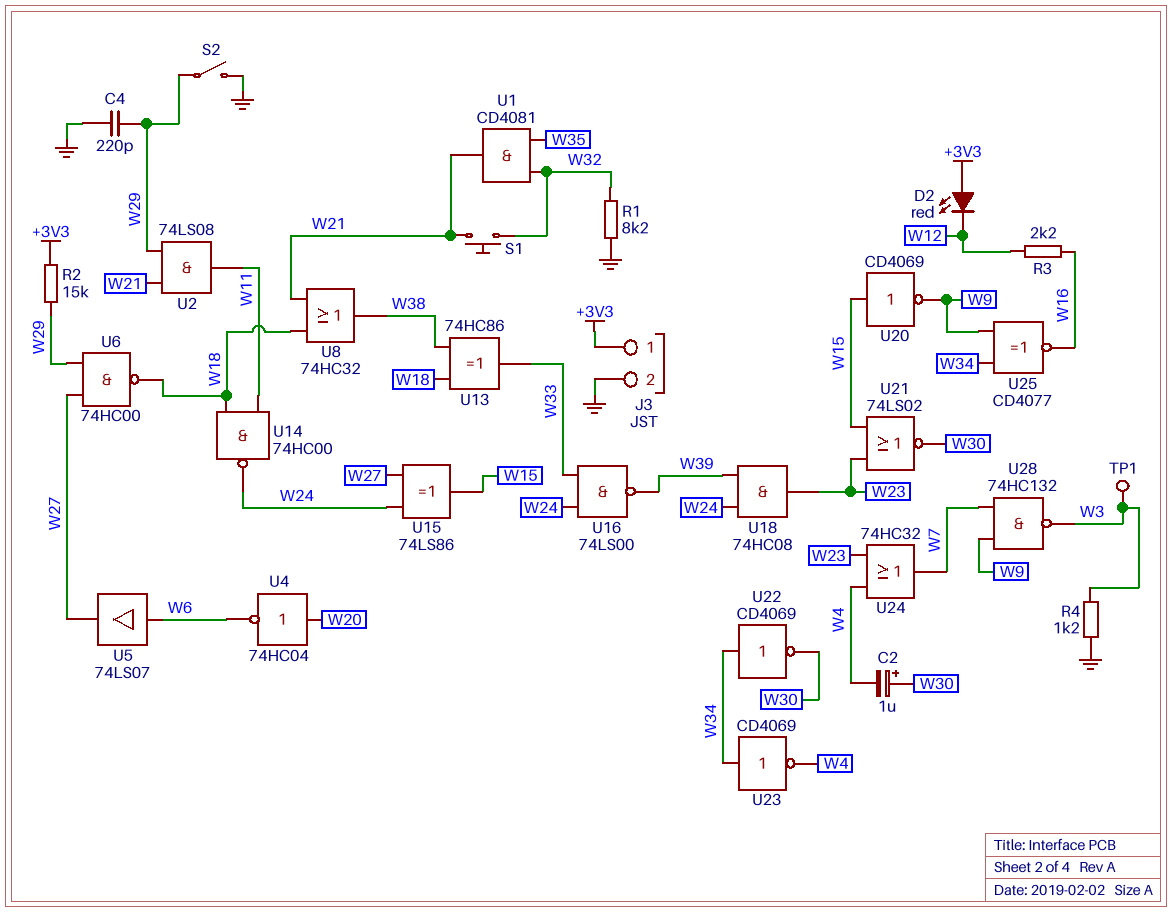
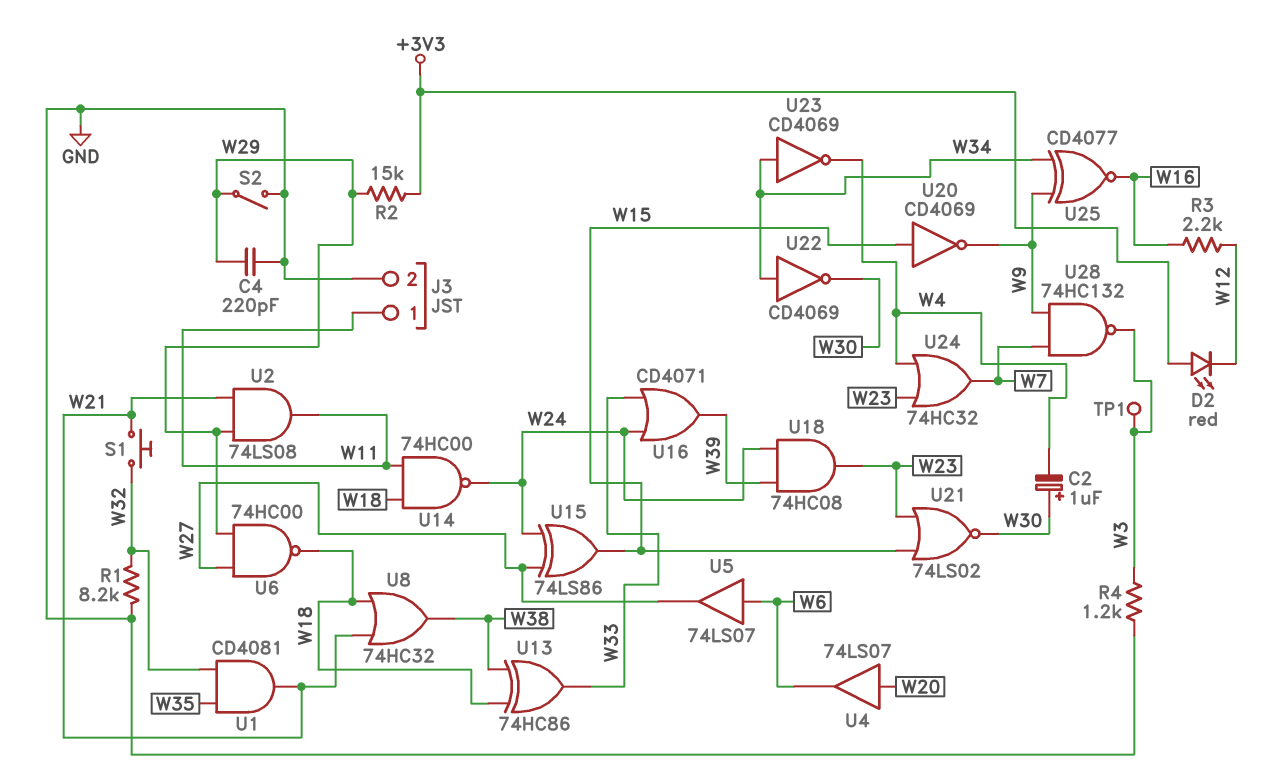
J3 pin 1: +3V3 -> W11
U4: NOT 74HC04 (in W20, out W6) -> buffer 74LS07 (in W20, out W6)
U16: NAND 74LS00 (in W24, in W33, out W39) -> OR CD4071 (in W24, in W33, out W39)

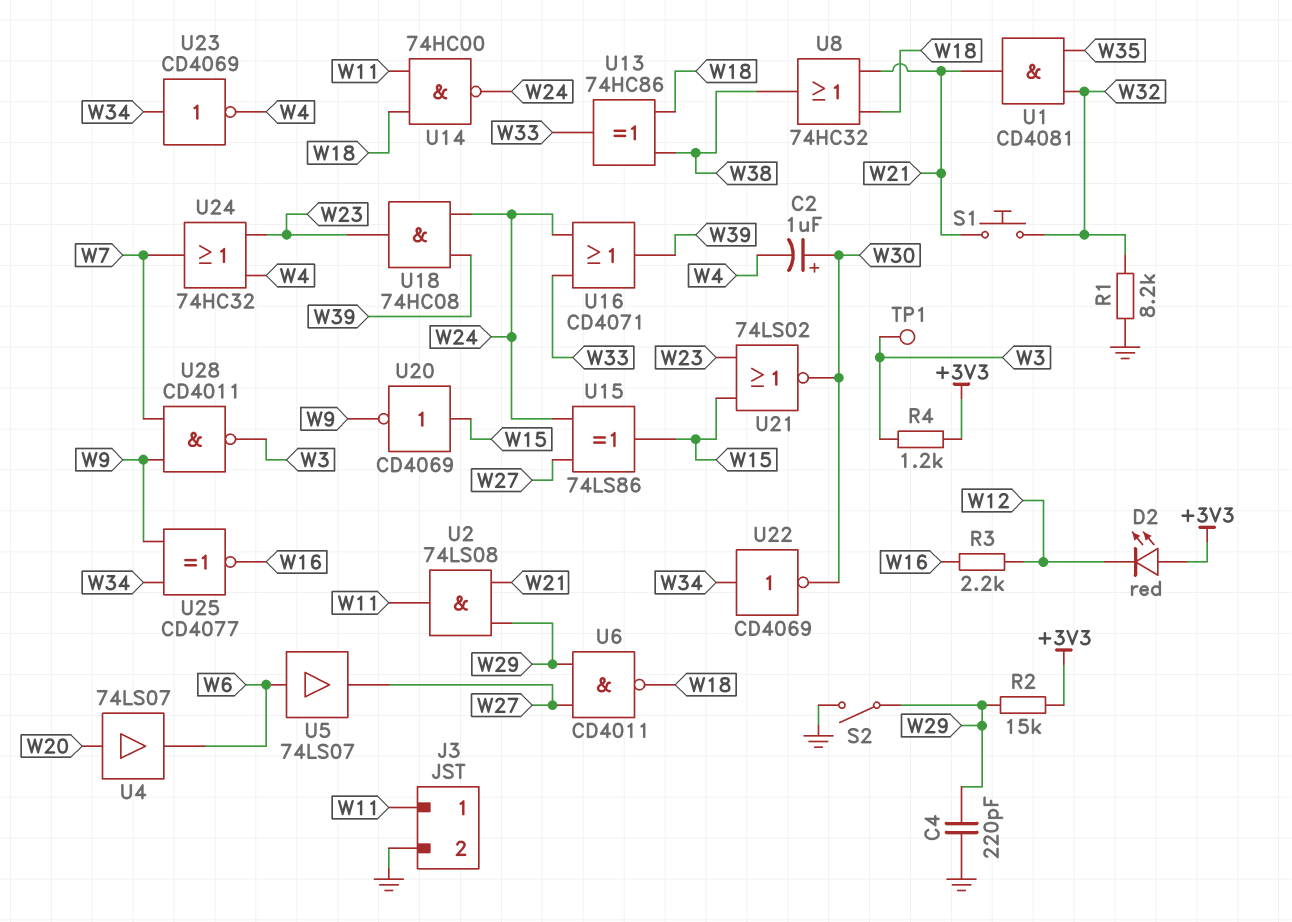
R4: 1.2k (GND, W3) -> 1.2k (+3V3, W3)
U6: NAND 74HC00 (in W27, in W29, out W18) -> NAND CD4011 (in W27, in W29, out W18)
U28: NAND 74HC132 (in W7, in W9, out W3) -> NAND CD4011 (in W7, in W9, out W3)

